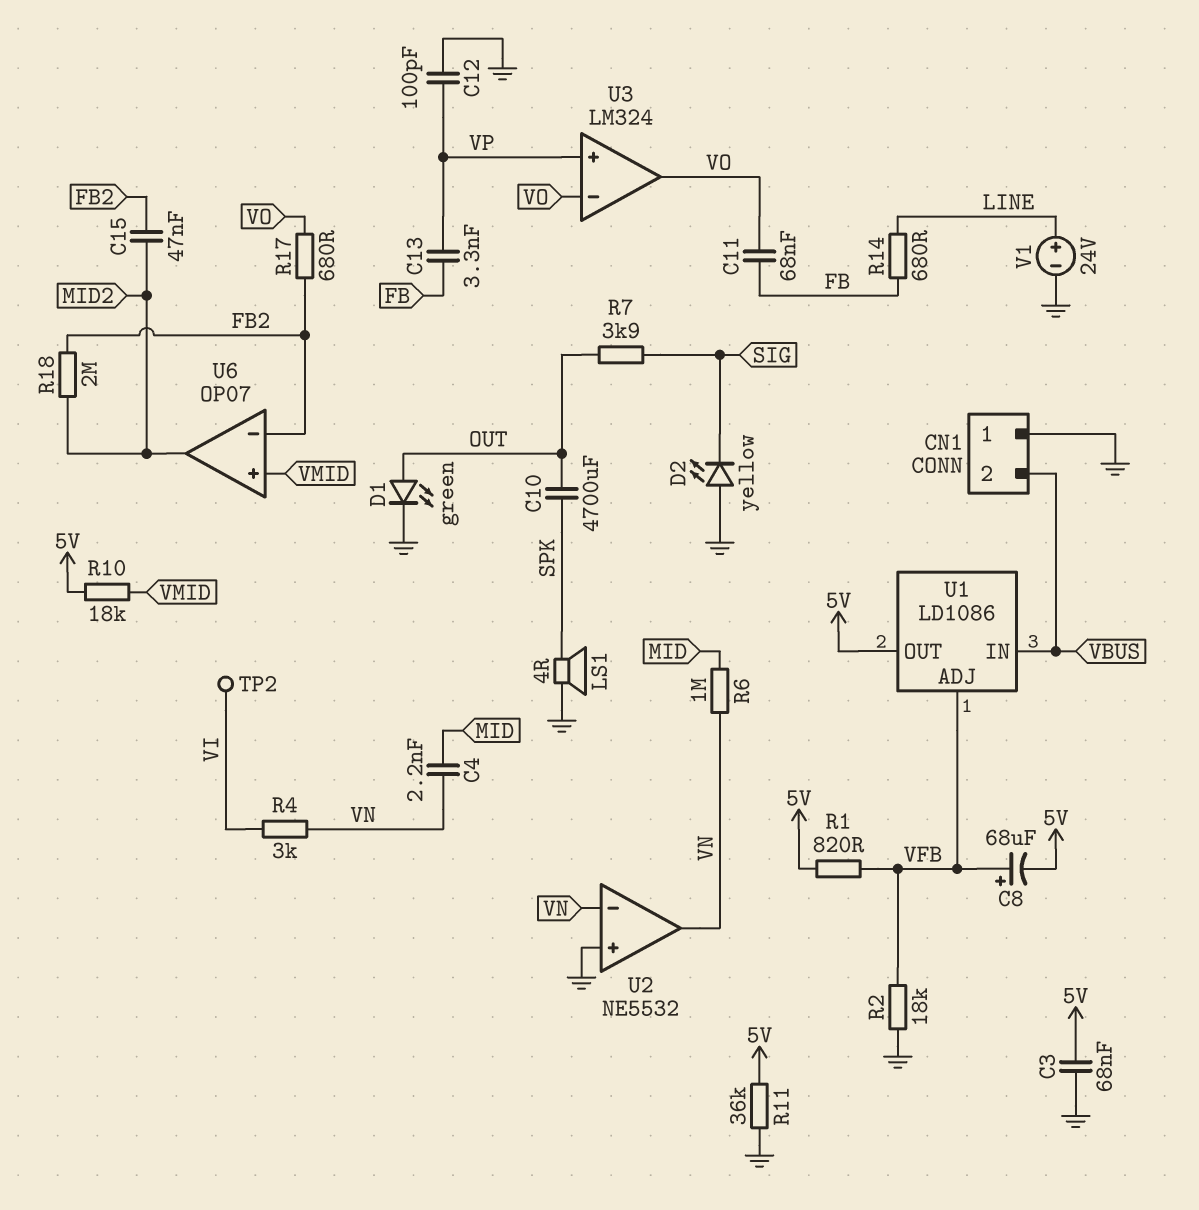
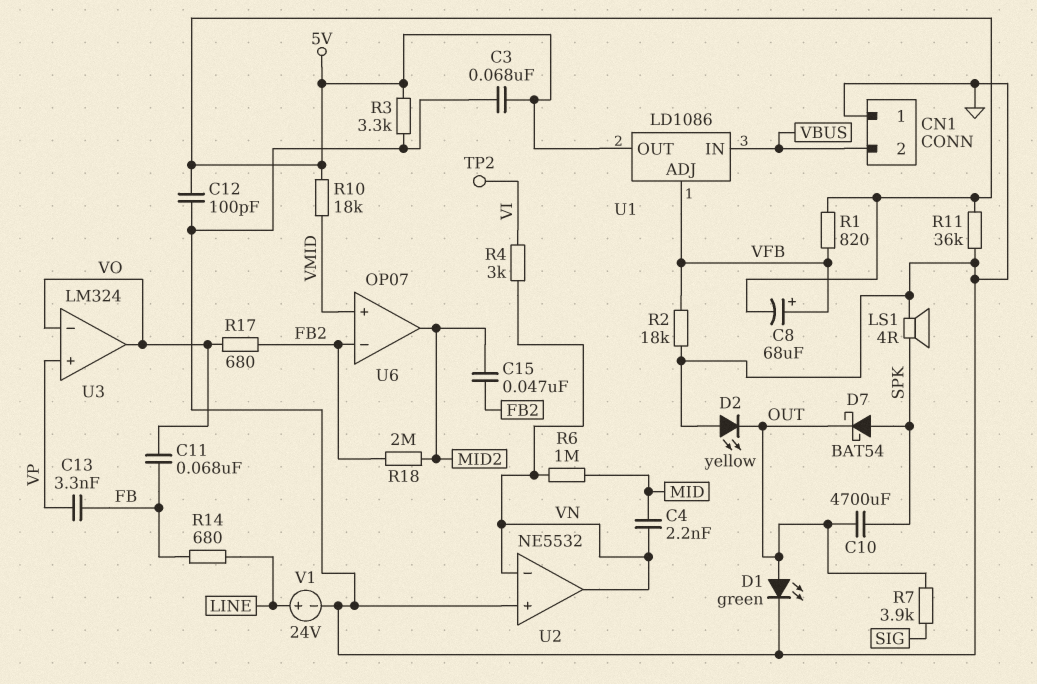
C12: 100pF (GND, VP) -> 100pF (5V, GND)
D2: LED yellow (A GND, K SIG) -> LED yellow (A GND, K OUT)
D7: none -> schottky BAT54 (A SPK, K OUT)
R3: none -> 3.3k (5V, GND)

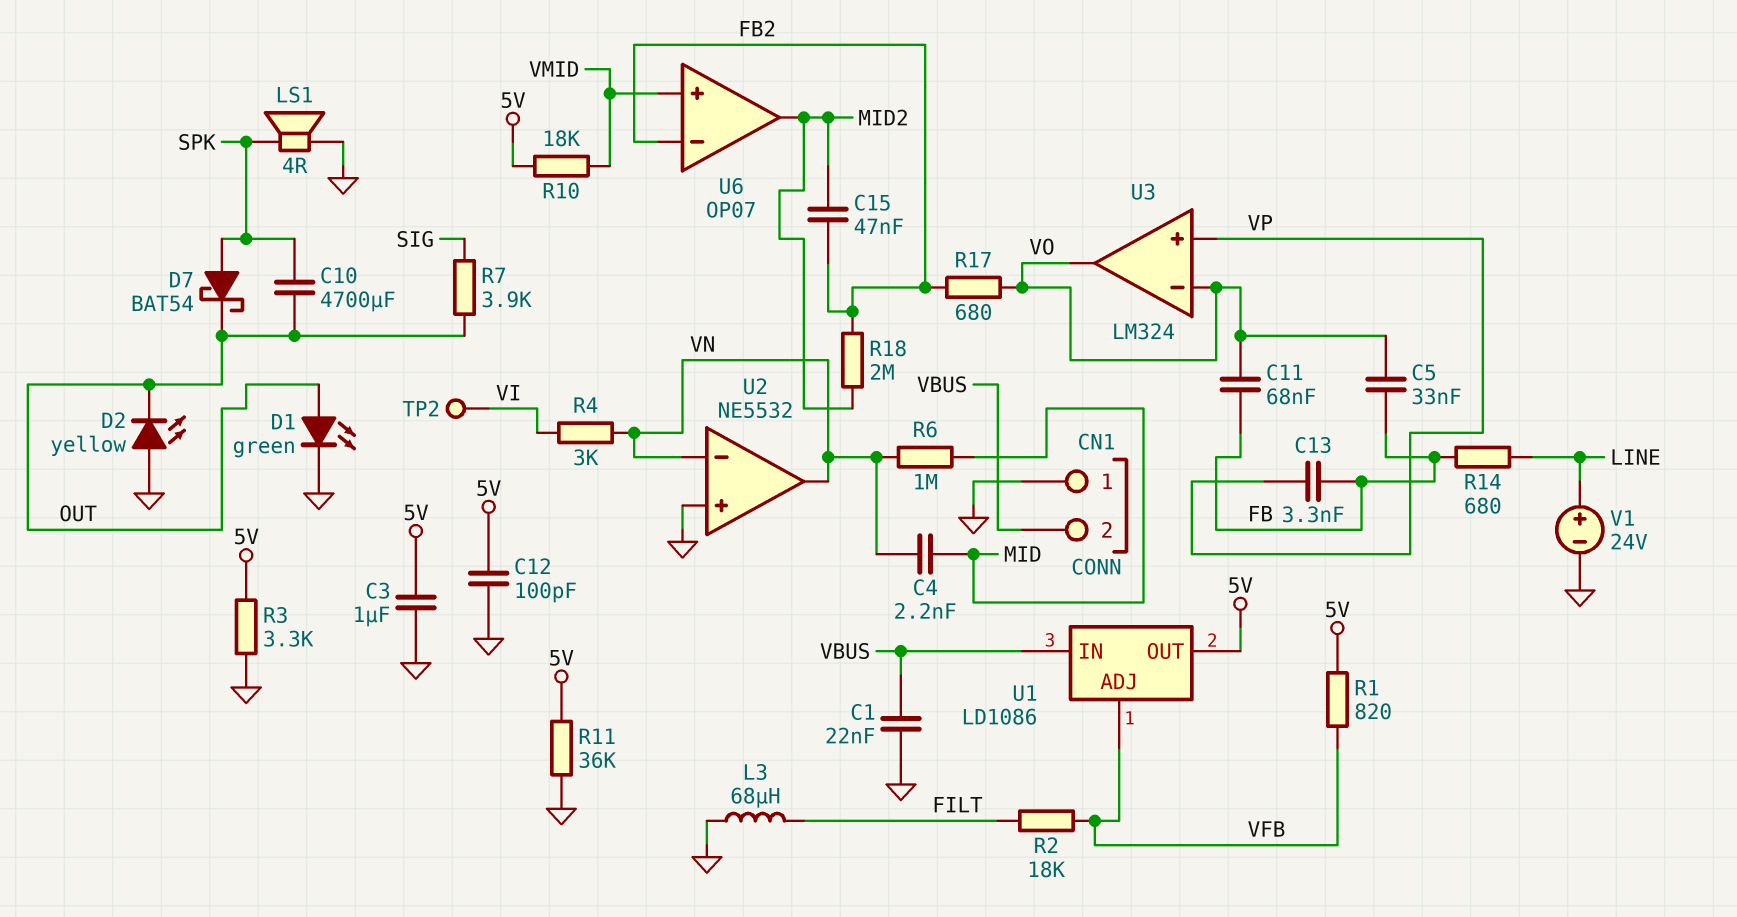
C1: none -> 22nF (GND, VBUS)
C3: 68nF (5V, GND) -> 1uF (5V, GND)
C5: none -> 33nF (FB, VO)
C8: 68uF (plus VFB, minus 5V) -> none
L3: none -> 68uH (FILT, GND)
R2: 18k (GND, VFB) -> 18k (FILT, VFB)

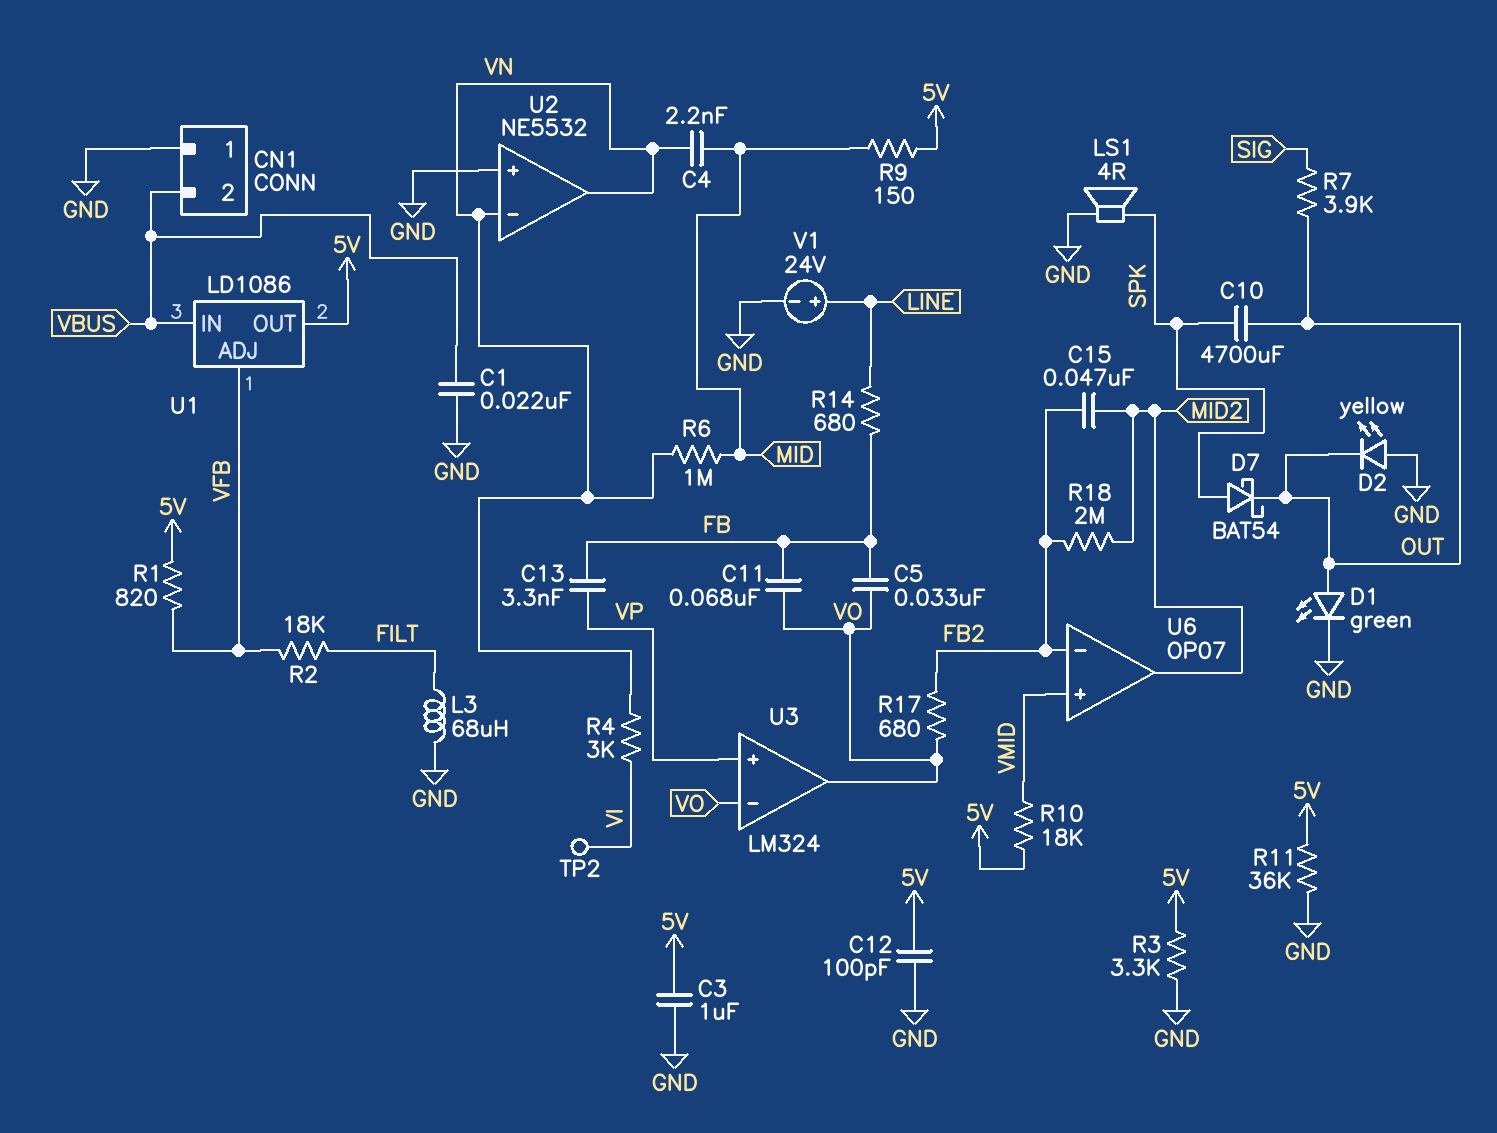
R9: none -> 150 (5V, MID)

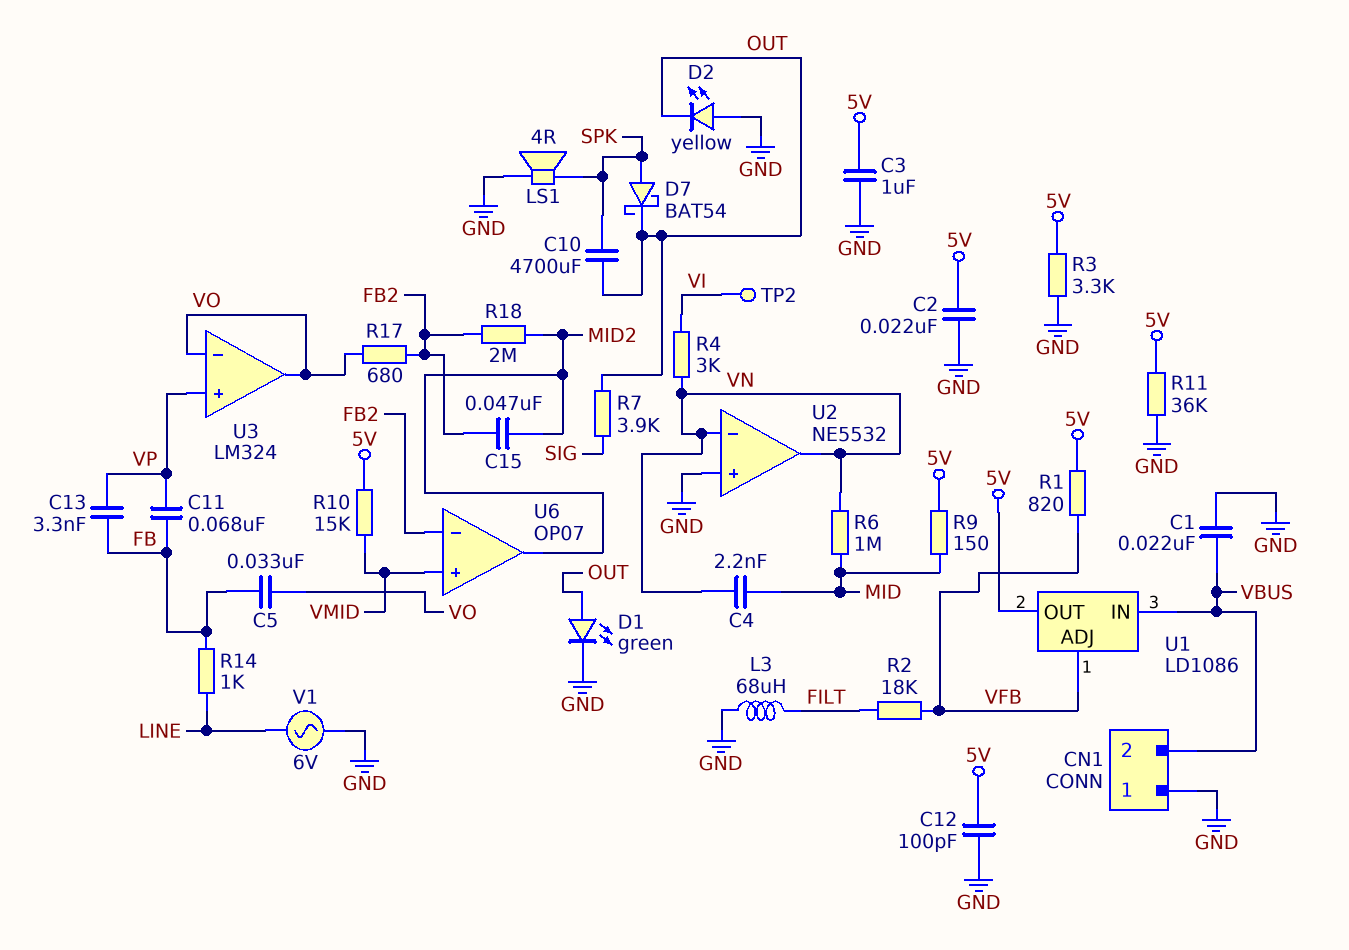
C2: none -> 22nF (5V, GND)
C11: 68nF (FB, VO) -> 68nF (FB, VP)
R10: 18k (5V, VMID) -> 15k (5V, VMID)
R14: 680 (FB, LINE) -> 1k (FB, LINE)
V1: 24V (plus LINE, minus GND) -> AC 6V (GND, LINE)

